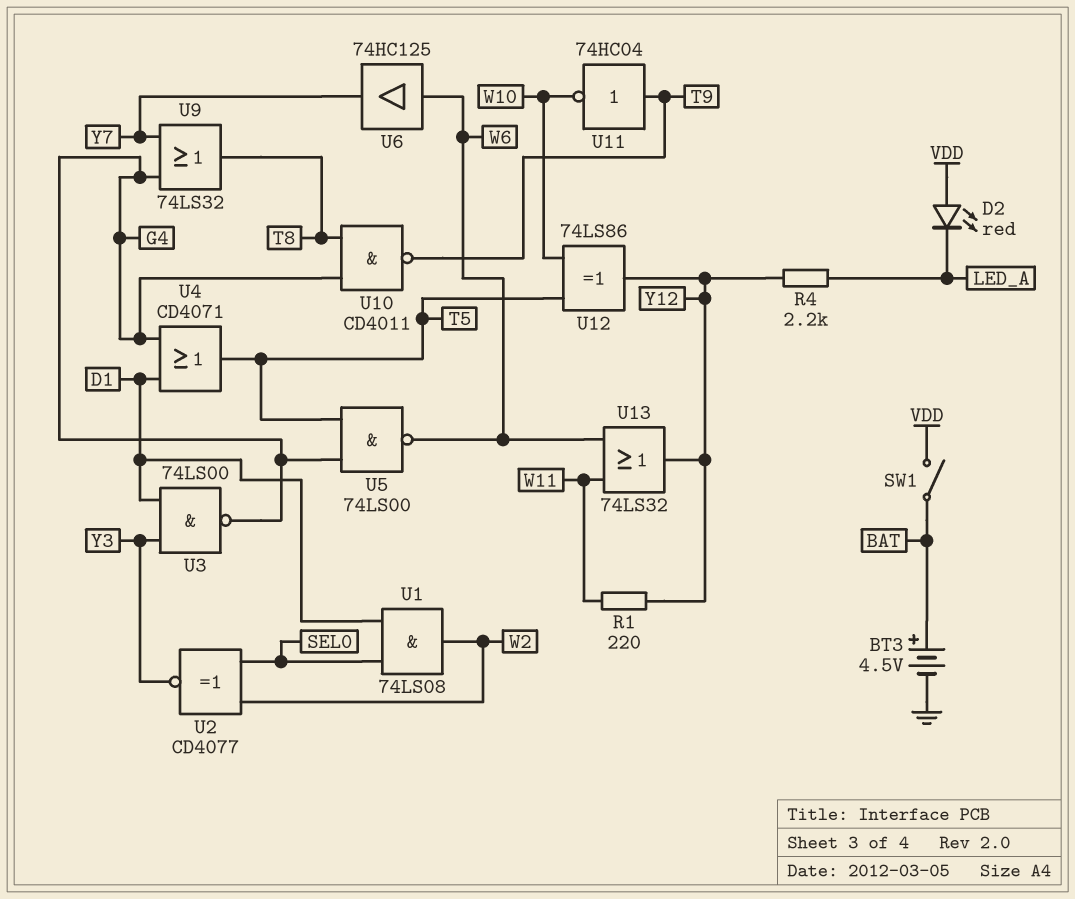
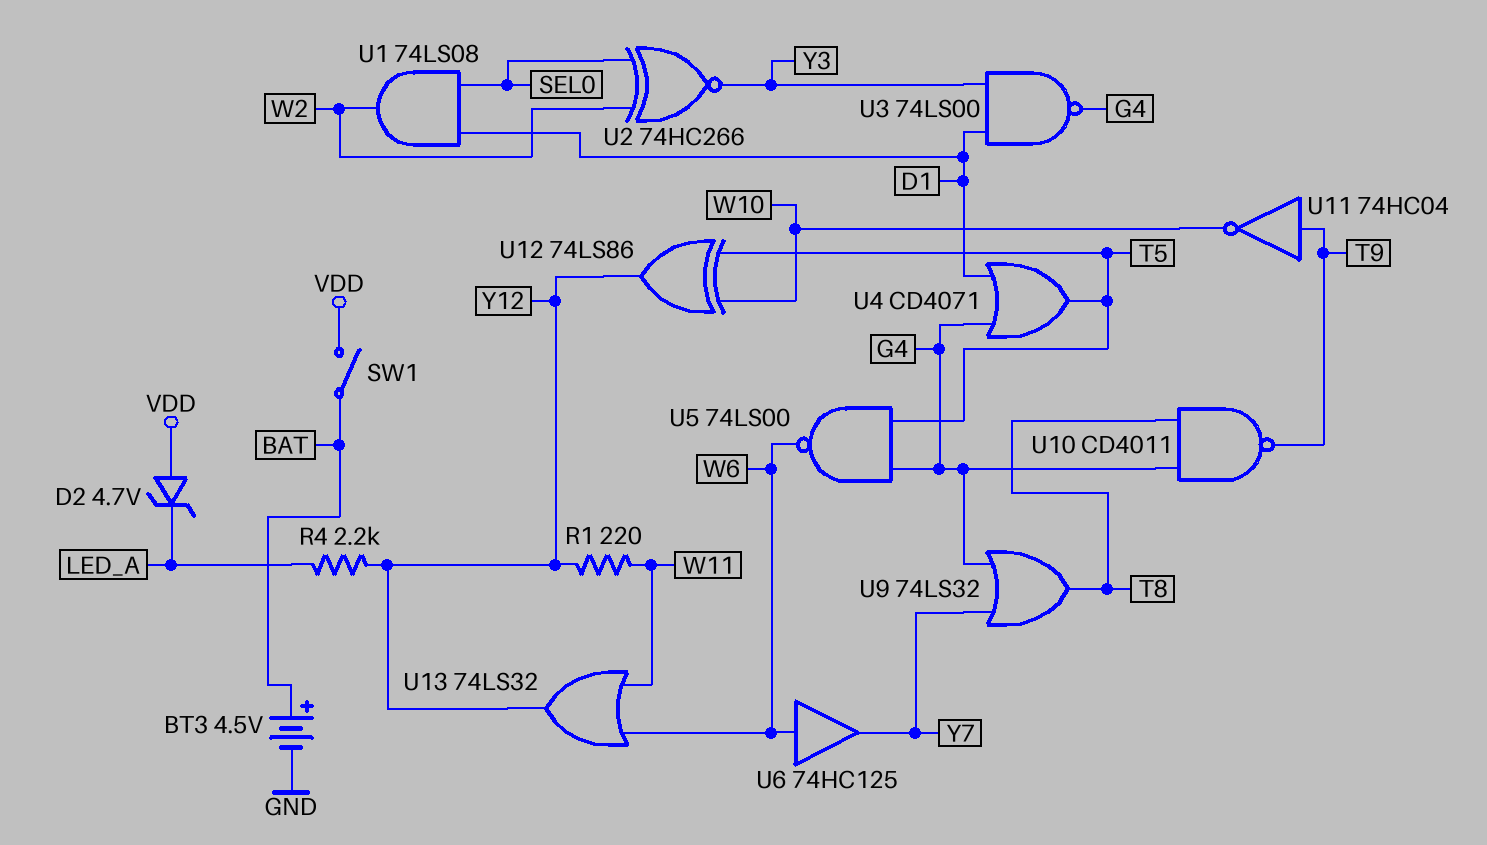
D2: LED red (A VDD, K LED_A) -> zener 4.7V (A VDD, K LED_A)
U2: XNOR CD4077 (in SEL0, in W2, out Y3) -> XNOR 74HC266 (in SEL0, in W2, out Y3)

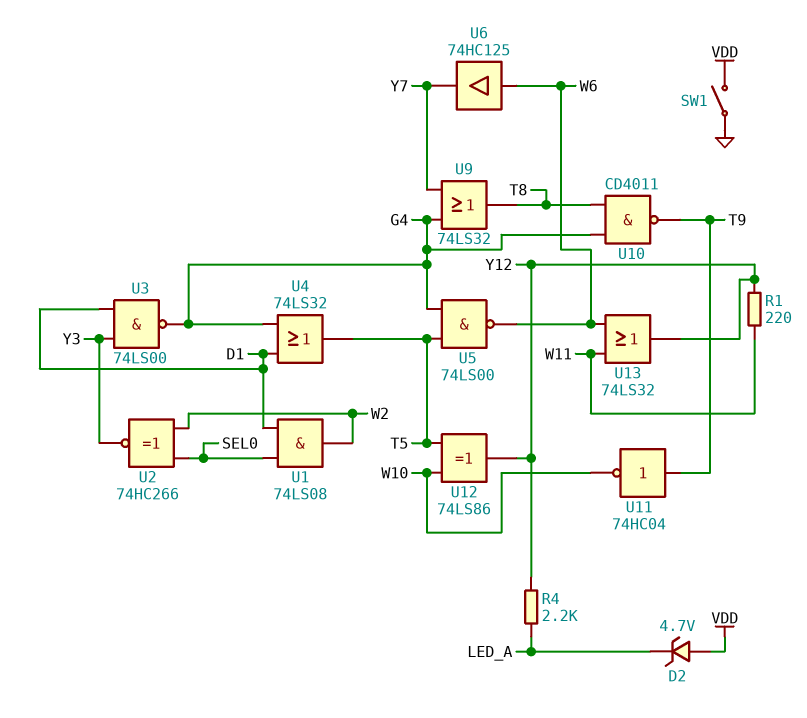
BT3: 4.5V (plus BAT, minus GND) -> none
SW1: switch (BAT, VDD) -> switch (GND, VDD)
U4: OR CD4071 (in D1, in G4, out T5) -> OR 74LS32 (in D1, in G4, out T5)

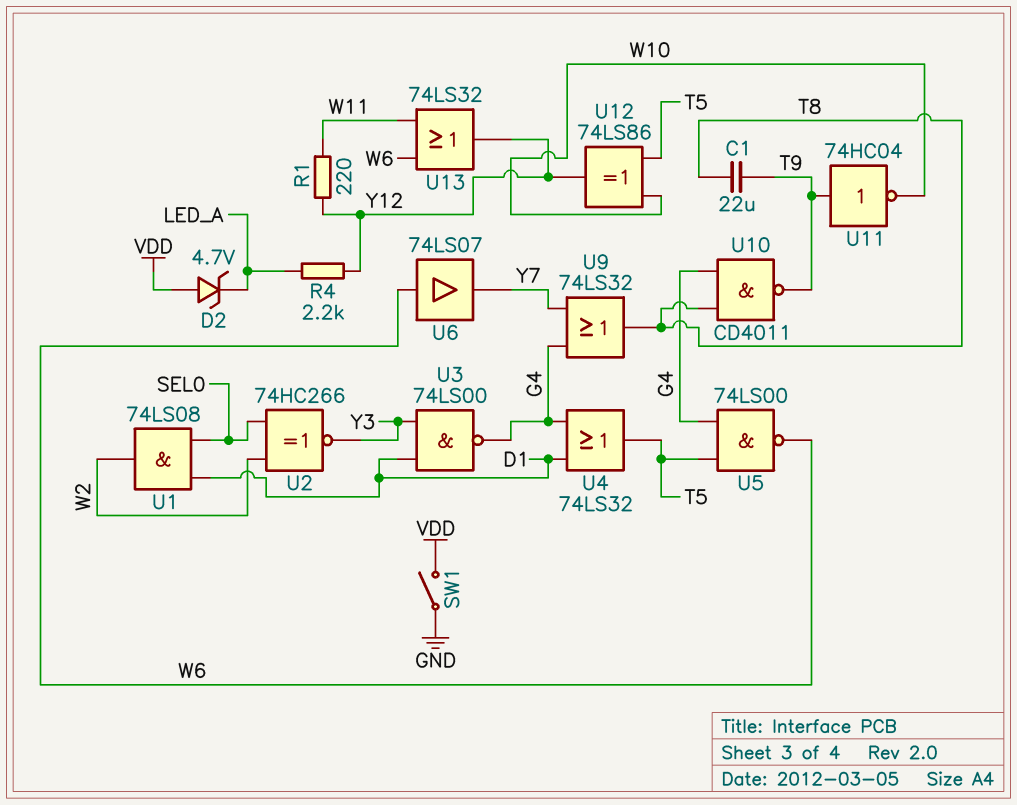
C1: none -> 22uF (T8, T9)
U6: buffer 74HC125 (in W6, out Y7) -> buffer 74LS07 (in W6, out Y7)

